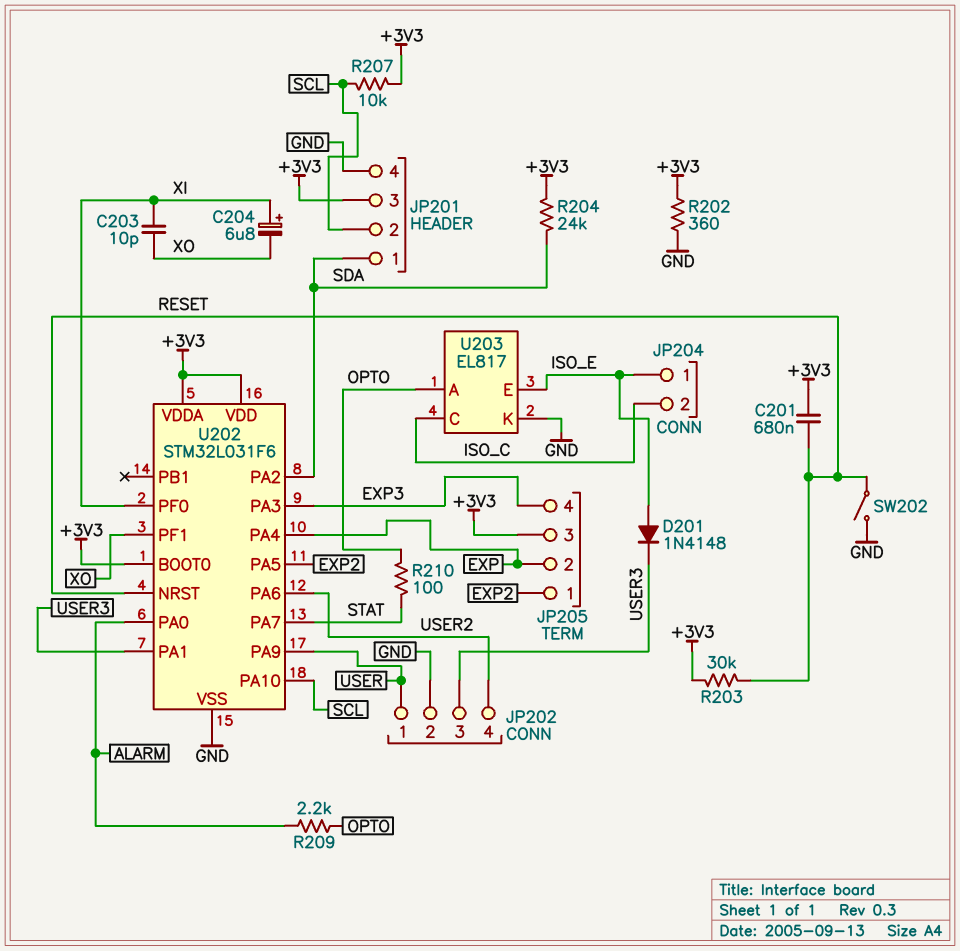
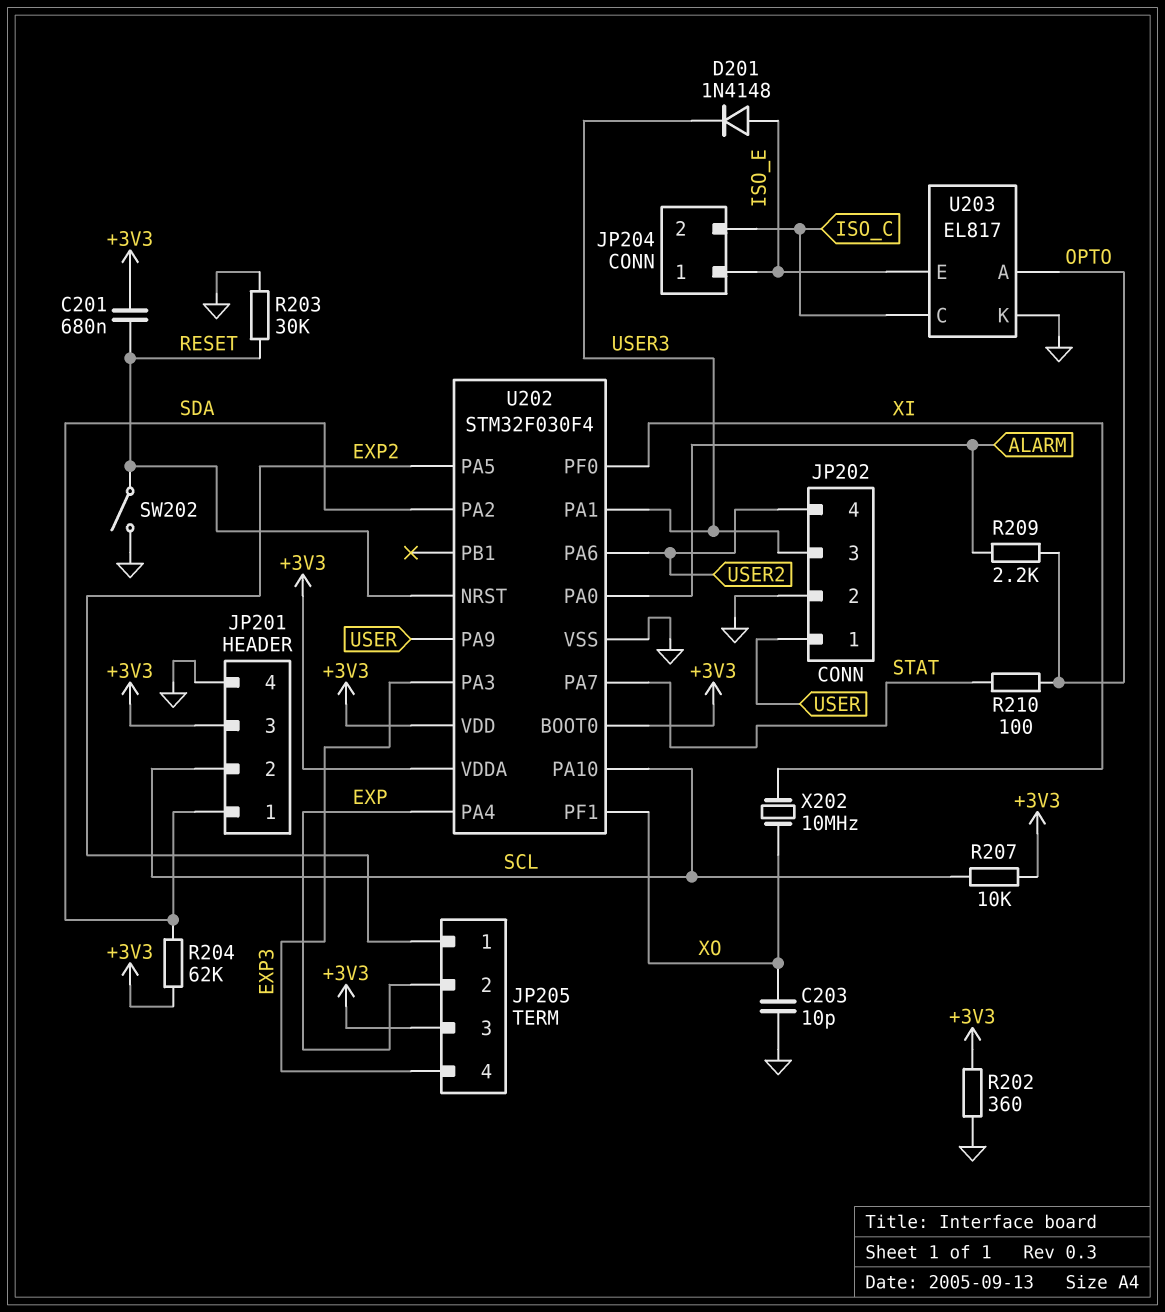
C203: 10pF (XI, XO) -> 10pF (GND, XO)
C204: 6.8uF (plus XI, minus XO) -> none
R203: 30k (+3V3, RESET) -> 30k (GND, RESET)
R204: 24k (+3V3, SDA) -> 62k (+3V3, SDA)
U202: STM32L031F6 -> STM32F030F4
X202: none -> 10MHz (XI, XO)

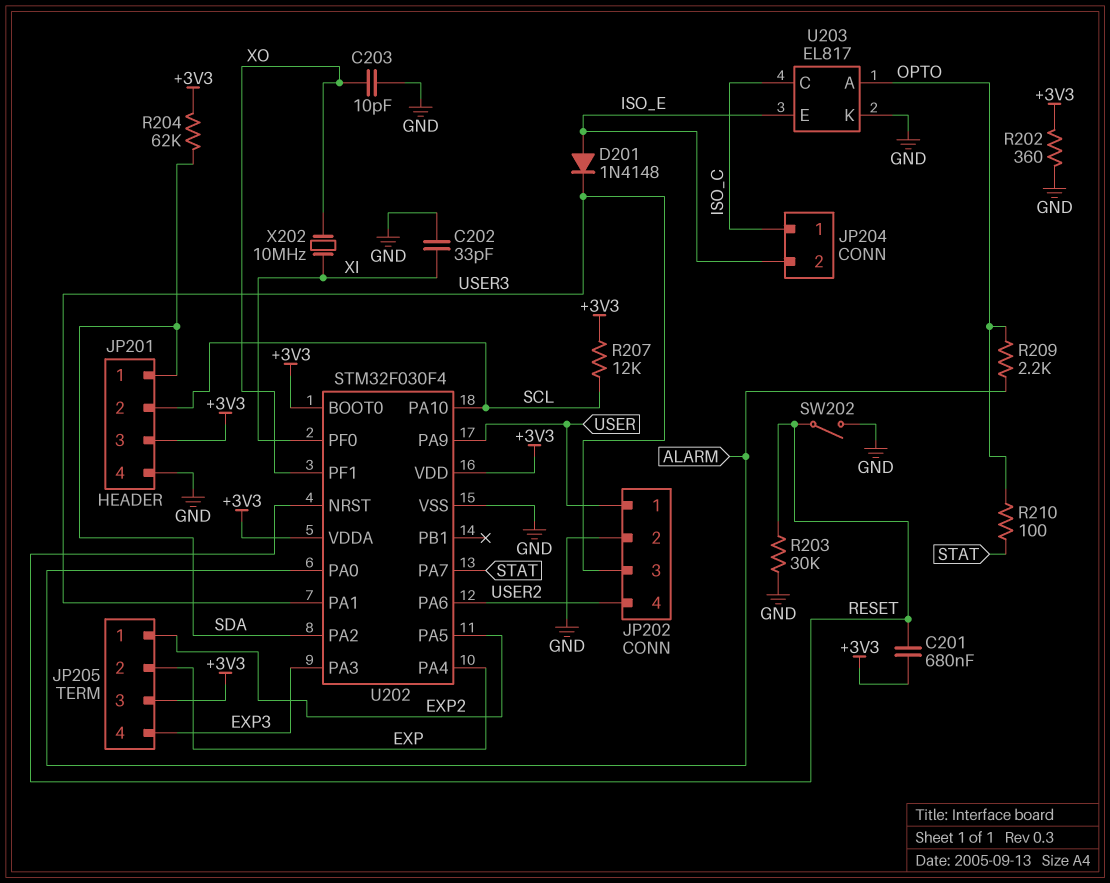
C202: none -> 33pF (GND, XI)
JP204 pin 1: ISO_E -> ISO_C
JP204 pin 2: ISO_C -> ISO_E
R207: 10k (+3V3, SCL) -> 12k (+3V3, SCL)

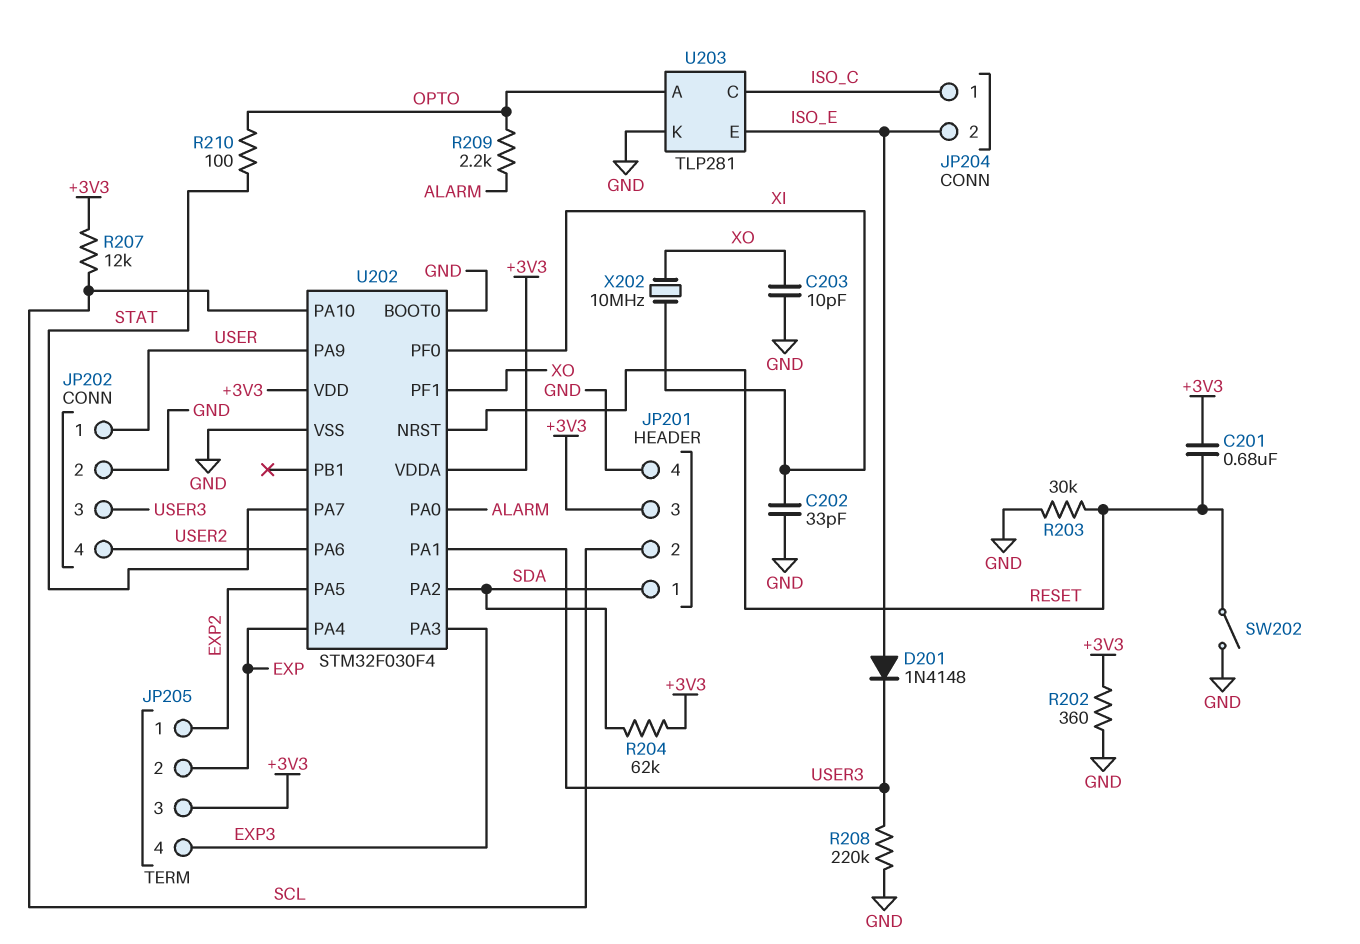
R208: none -> 220k (GND, USER3)
U202 pin BOOT0: +3V3 -> GND
U203: EL817 -> TLP281

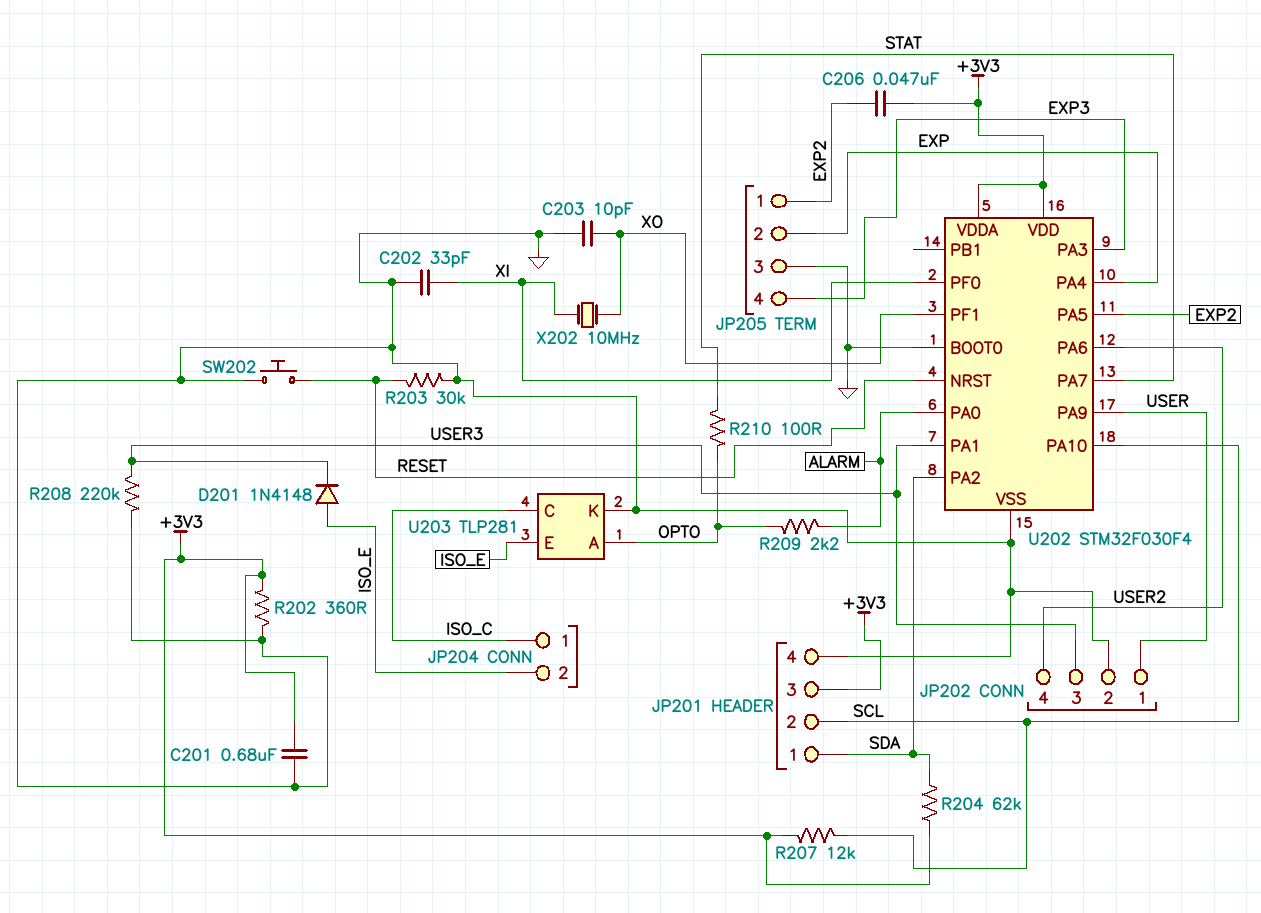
C201: 680nF (+3V3, RESET) -> 680nF (+3V3, GND)
C206: none -> 47nF (+3V3, EXP2)
JP205 pin 3: +3V3 -> GND
SW202: switch (GND, RESET) -> button (GND, RESET)

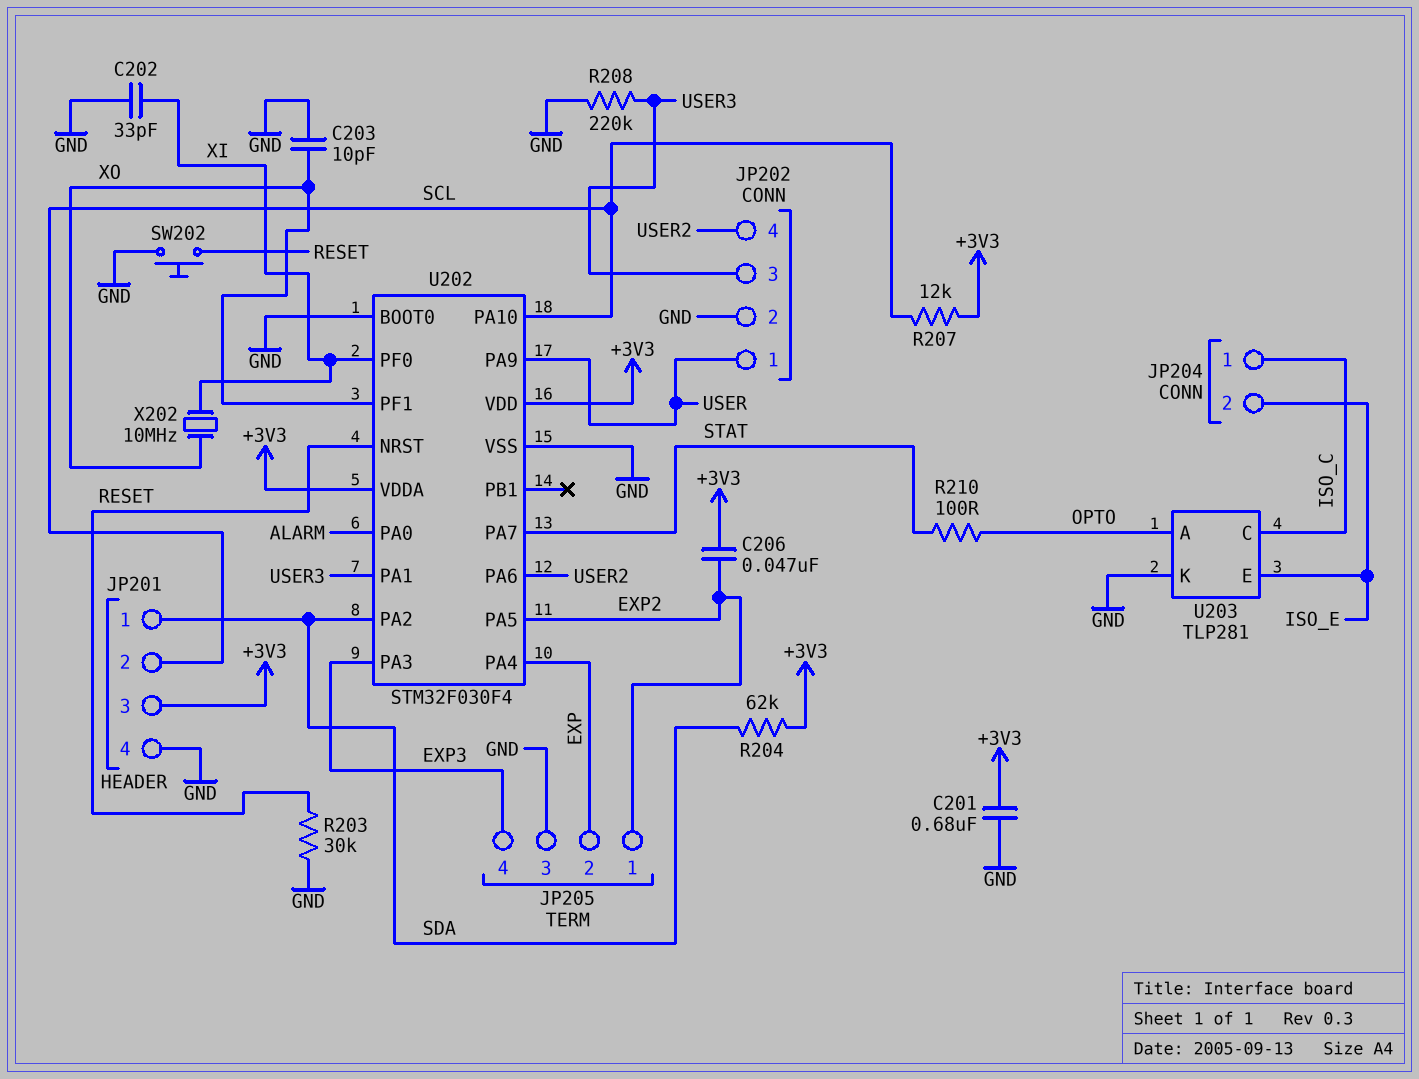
D201: diode 1N4148 (A ISO_E, K USER3) -> none
R202: 360 (+3V3, GND) -> none
R209: 2.2k (ALARM, OPTO) -> none

